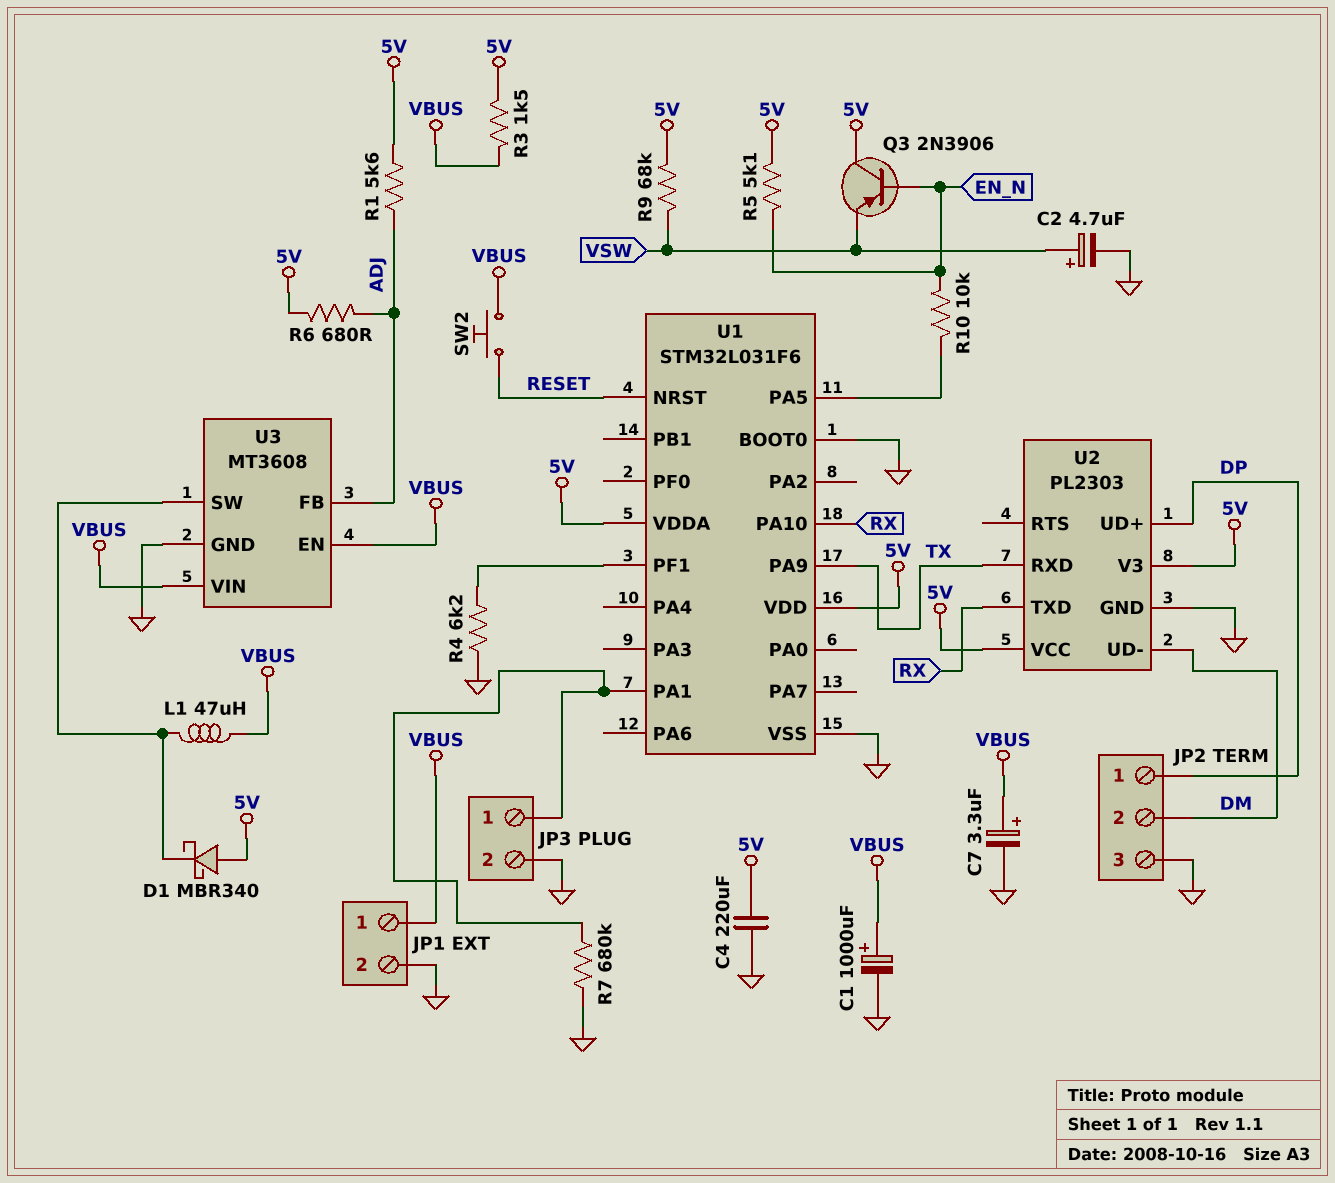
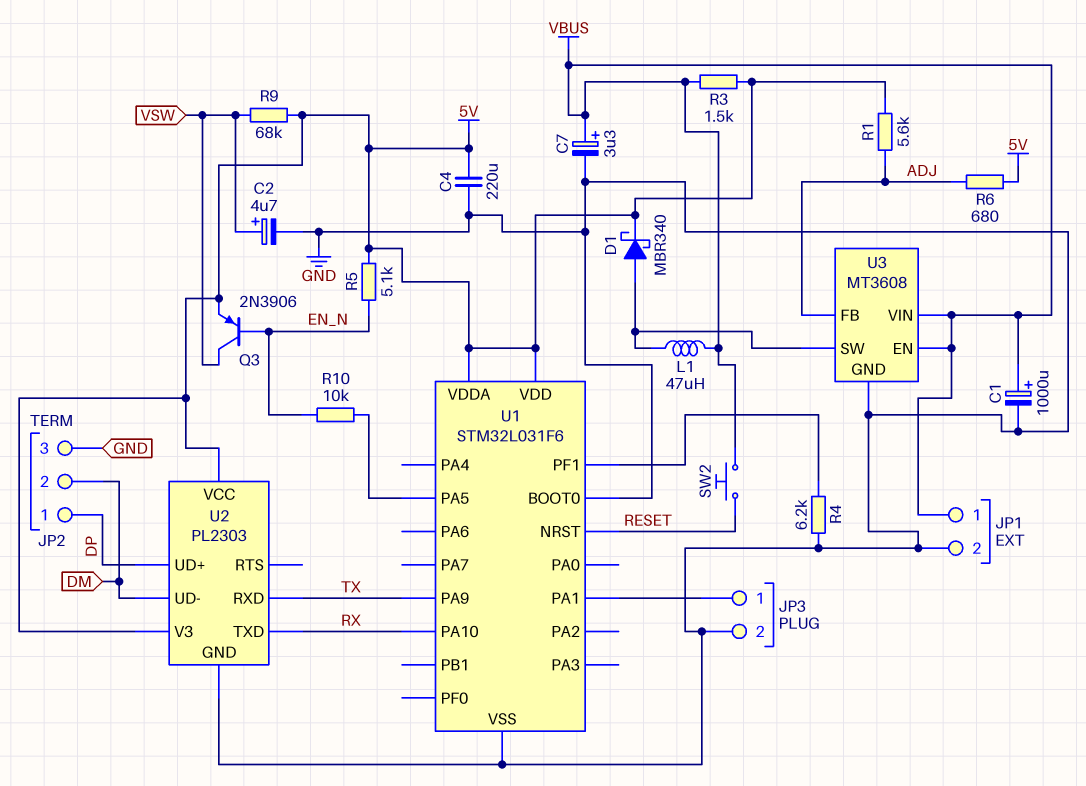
D1: schottky MBR340 (A 5V, K U3/SW) -> schottky MBR340 (A U3/SW, K 5V)
Q3: PNP 2N3906 (B EN_N, C 5V, E VSW) -> PNP 2N3906 (B EN_N, C VSW, E 5V)
R7: 680k (GND, JP3/1) -> none

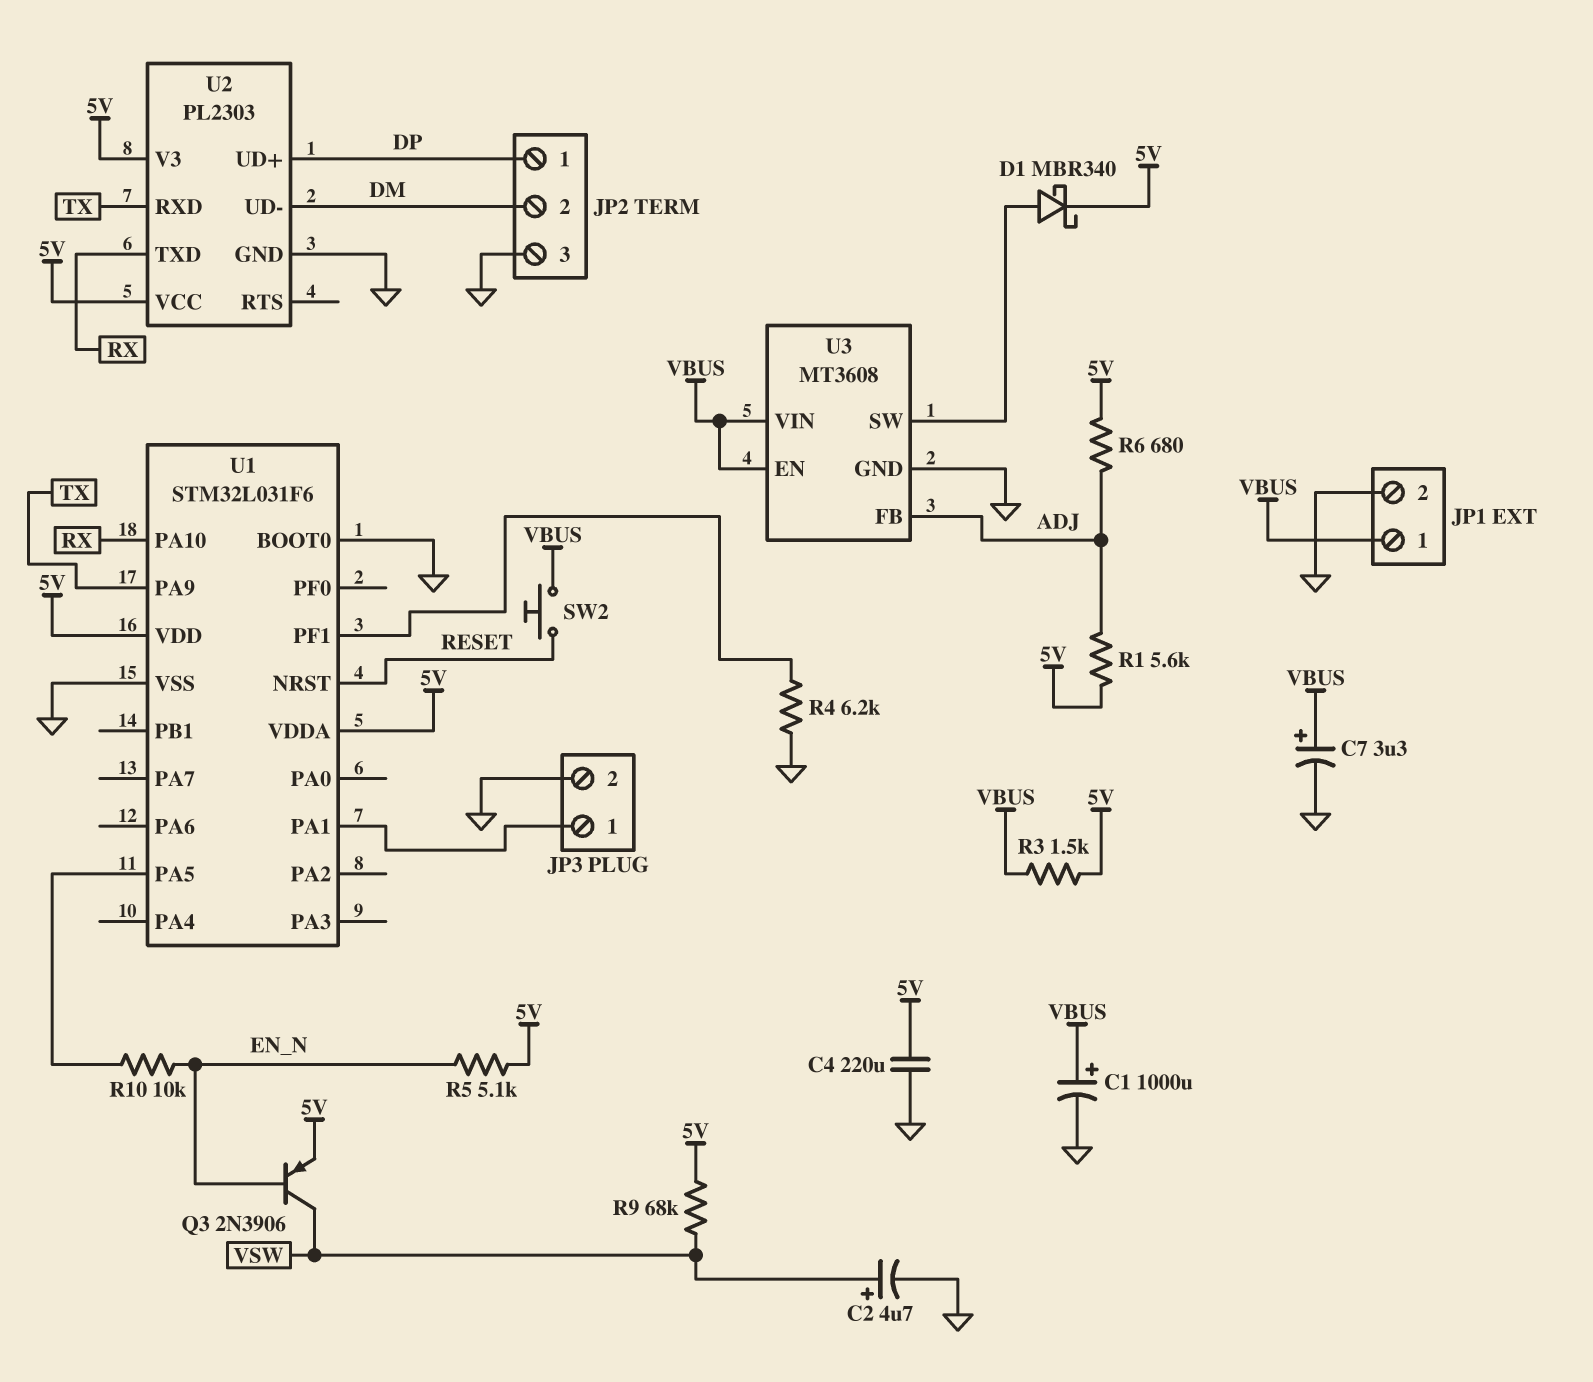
L1: 47uH (U3/SW, VBUS) -> none

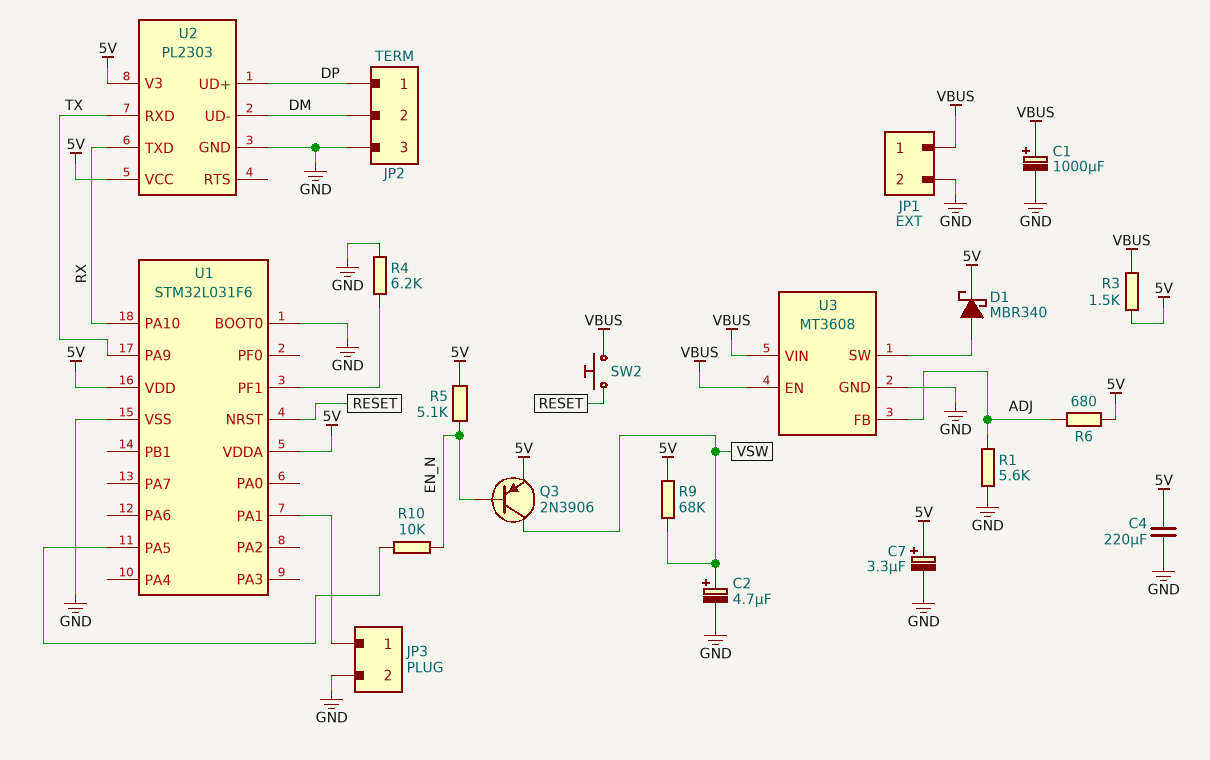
C7: 3.3uF (plus VBUS, minus GND) -> 3.3uF (plus 5V, minus GND)
R1: 5.6k (5V, ADJ) -> 5.6k (ADJ, GND)

